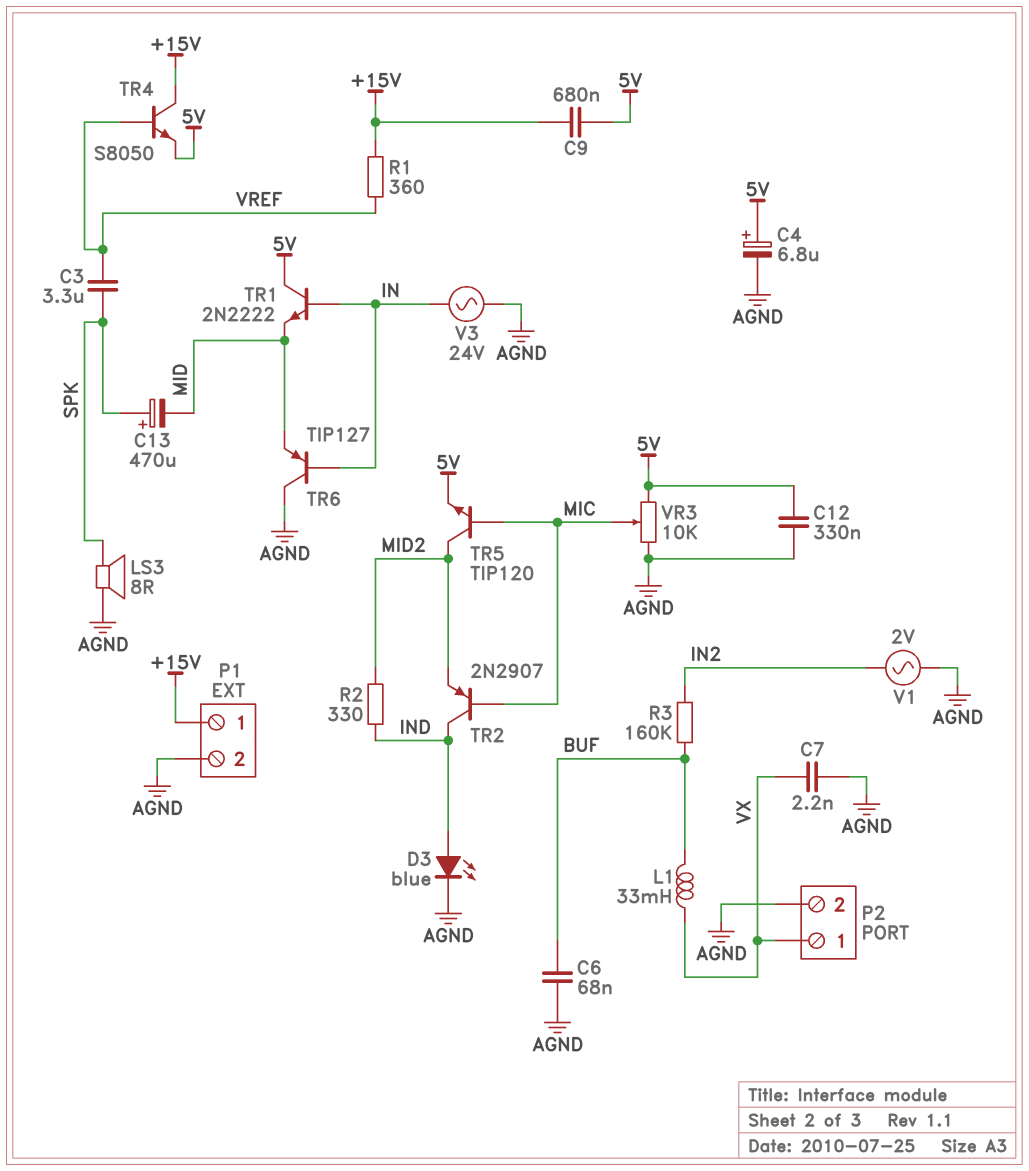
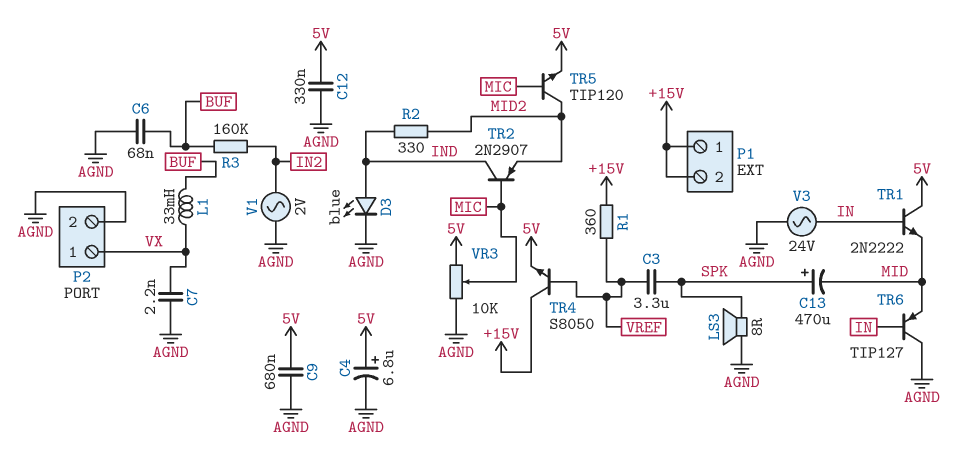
C9: 680nF (+15V, 5V) -> 680nF (5V, AGND)
P1 pin 2: AGND -> +15V

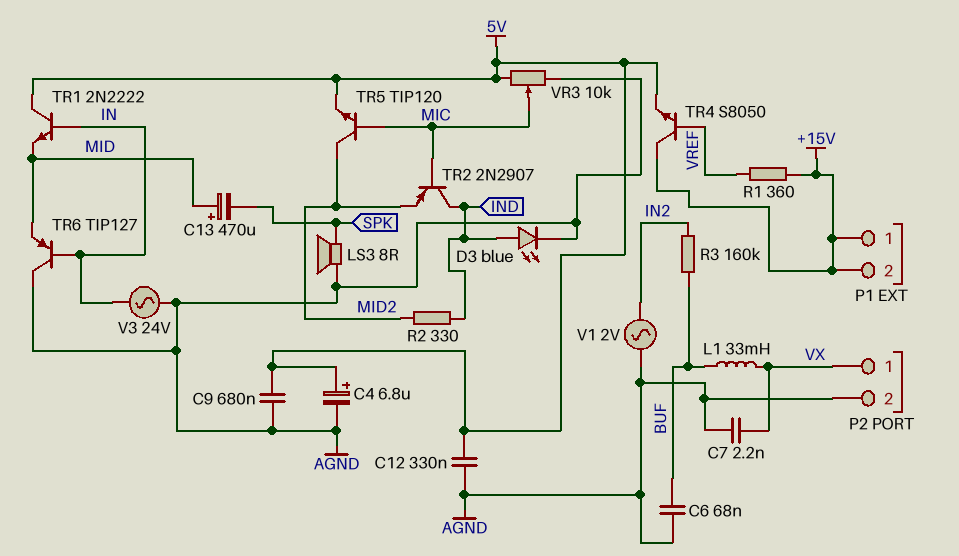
C3: 3.3uF (SPK, VREF) -> none
C13: 470uF (plus SPK, minus MID) -> 470uF (plus MID, minus SPK)

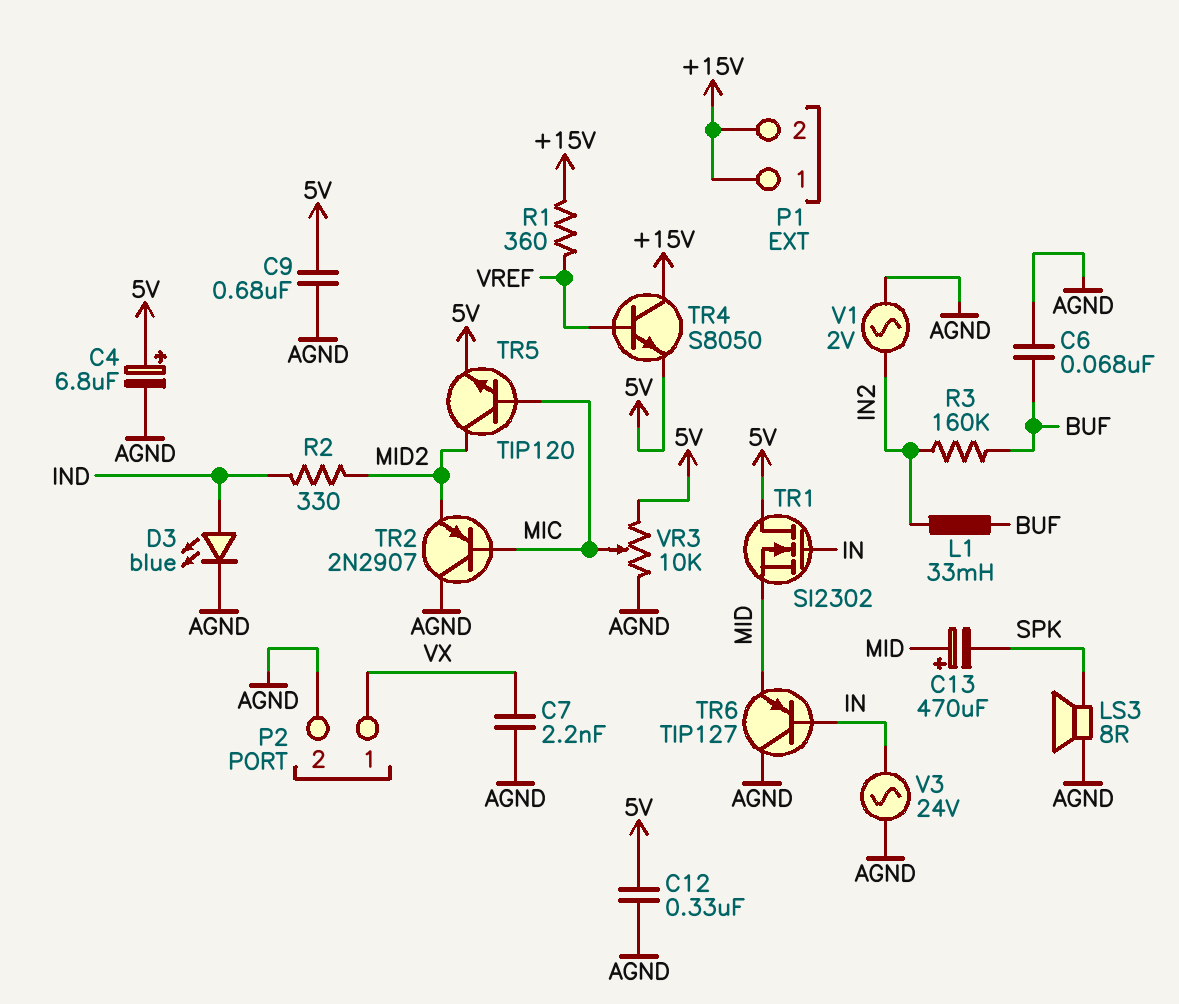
L1: 33mH (BUF, VX) -> 33mH (BUF, IN2)
TR1: NPN 2N2222 (B IN, C 5V, E MID) -> NMOS SI2302 (G IN, D 5V, S MID)
TR2: PNP 2N2907 (B MIC, C IND, E MID2) -> PNP 2N2907 (B MIC, C AGND, E MID2)

